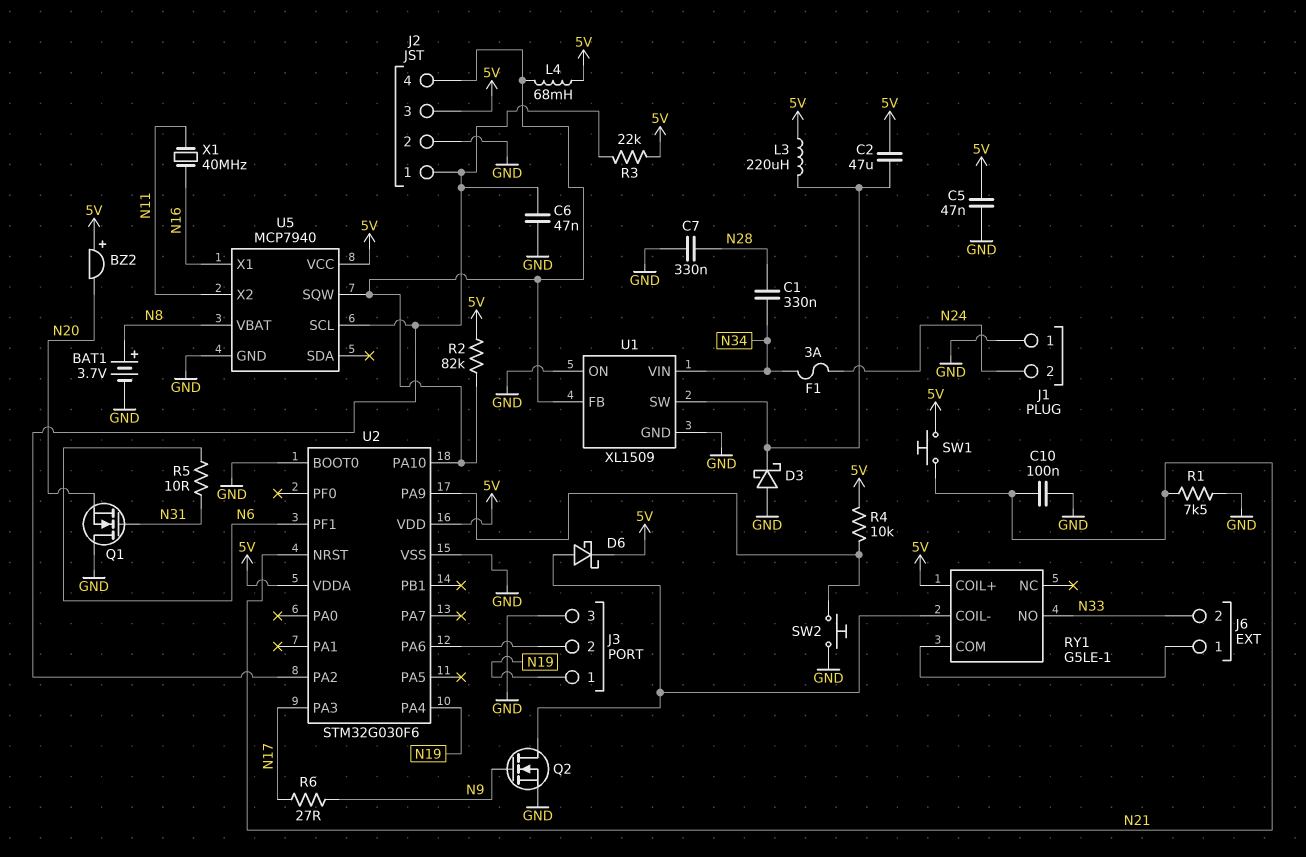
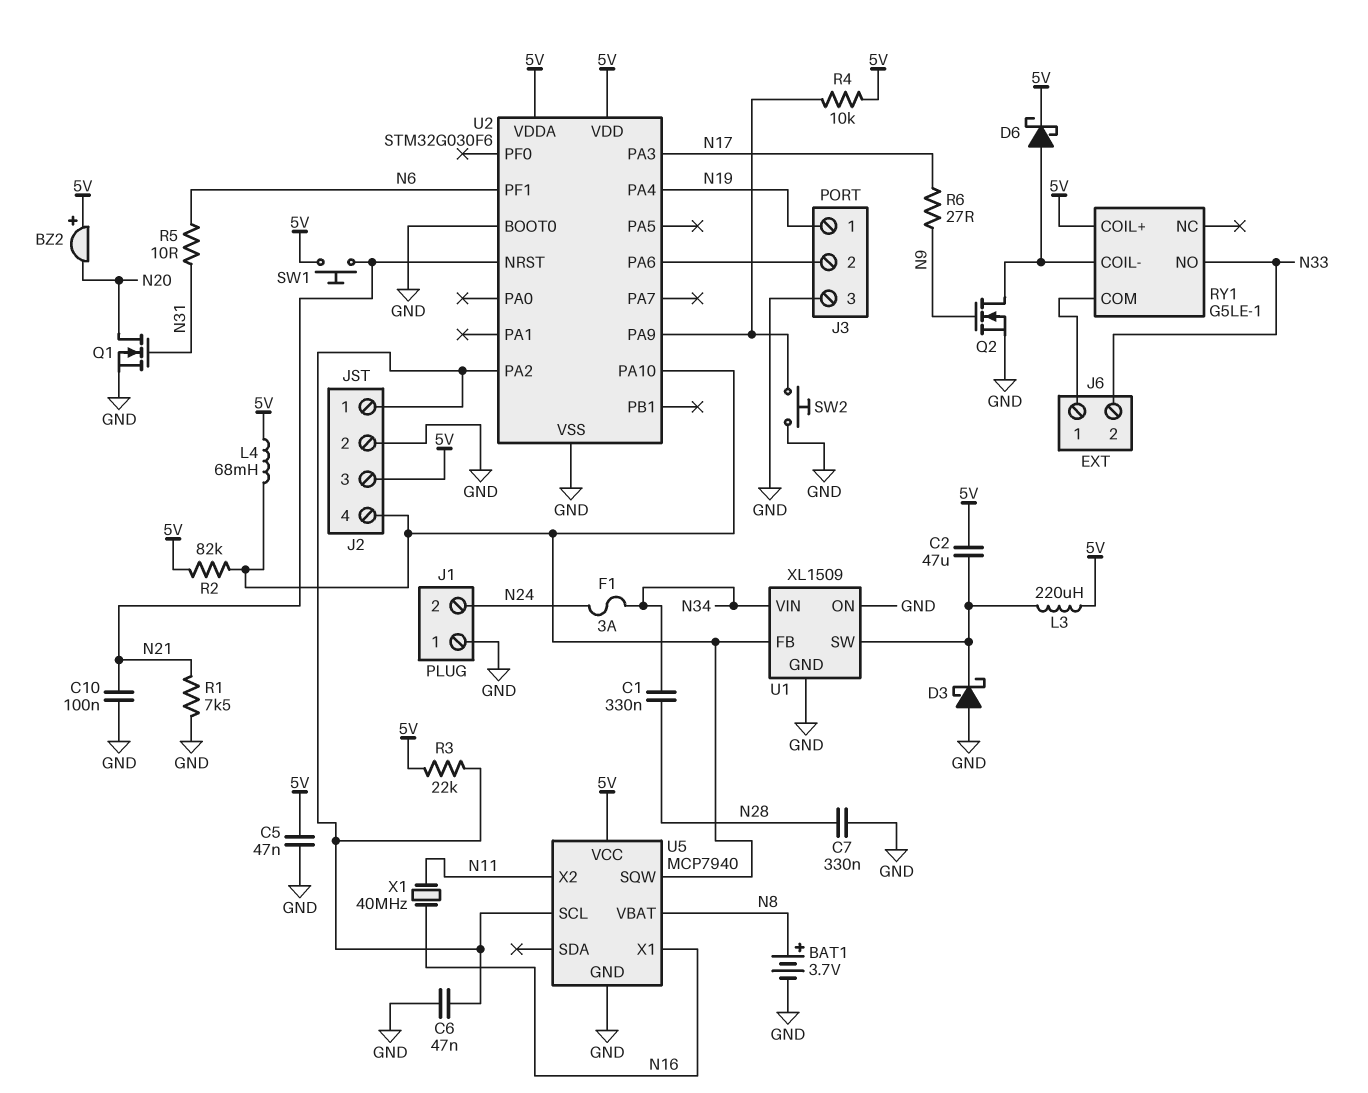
Q1: NMOS (G N31, D GND, S N20) -> NMOS (G N31, D N20, S GND)

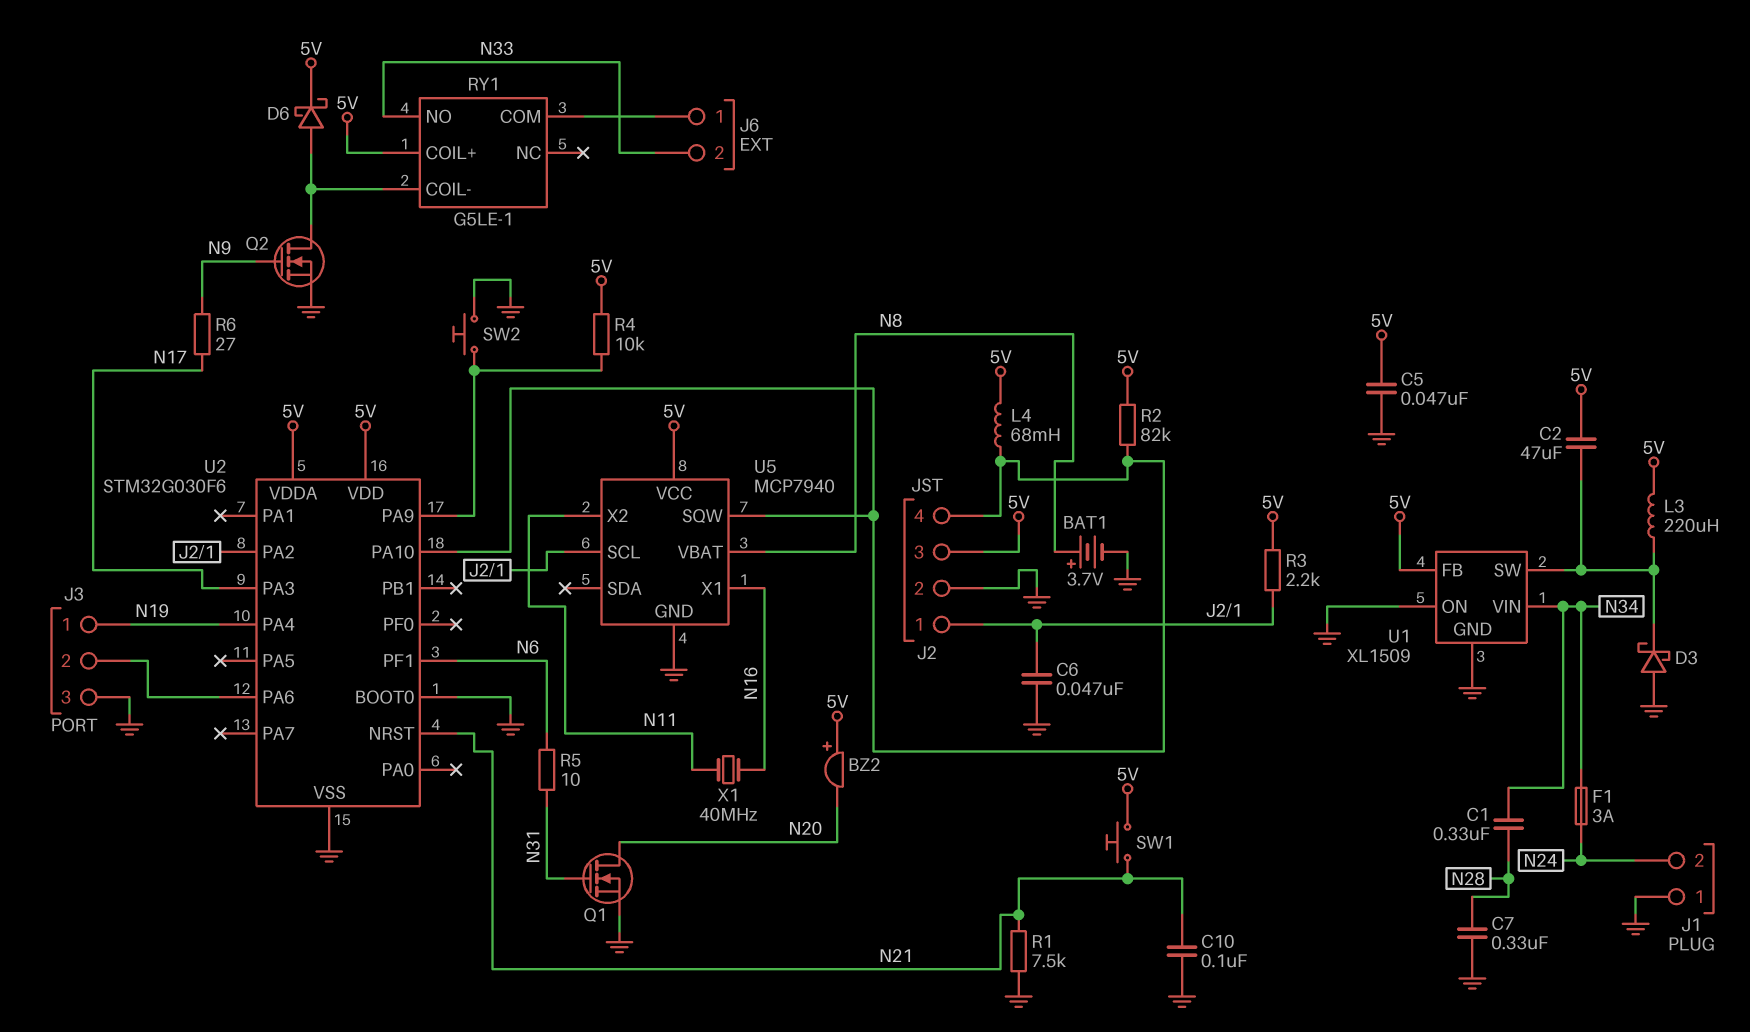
R3: 22k (5V, J2/1) -> 2.2k (5V, J2/1)
U1 pin FB: J2/4 -> 5V

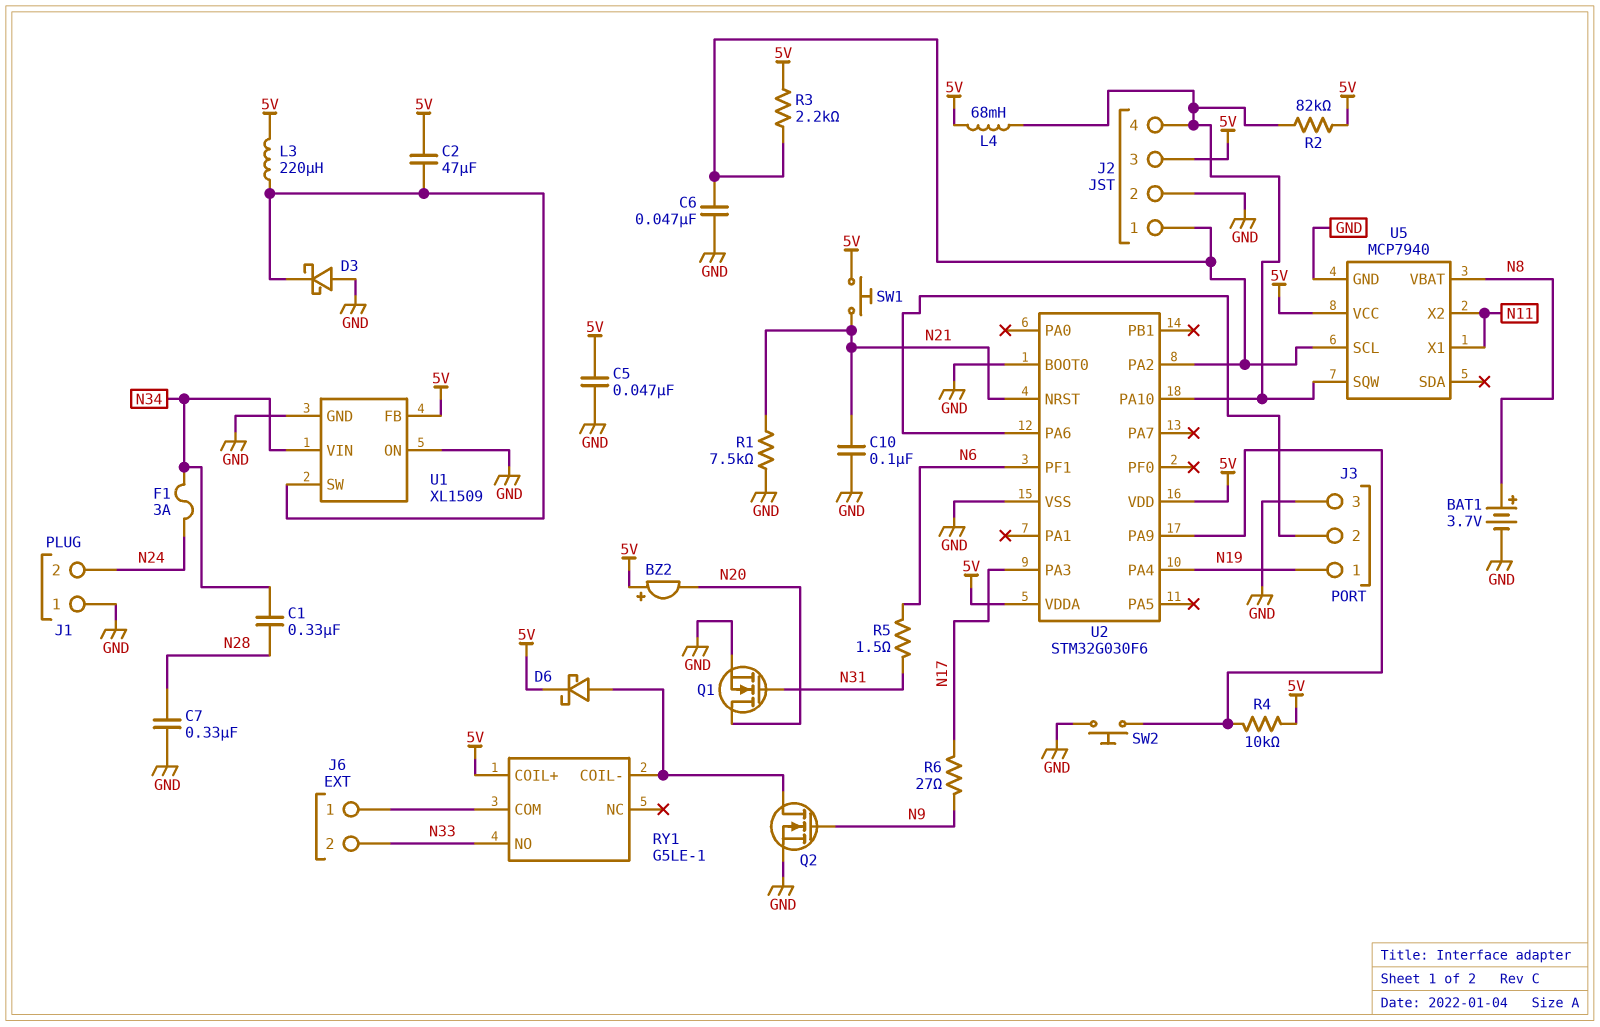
R5: 10 (N6, N31) -> 1.5 (N6, N31)
U5 pin X1: N16 -> N11
X1: 40MHz (N11, N16) -> none

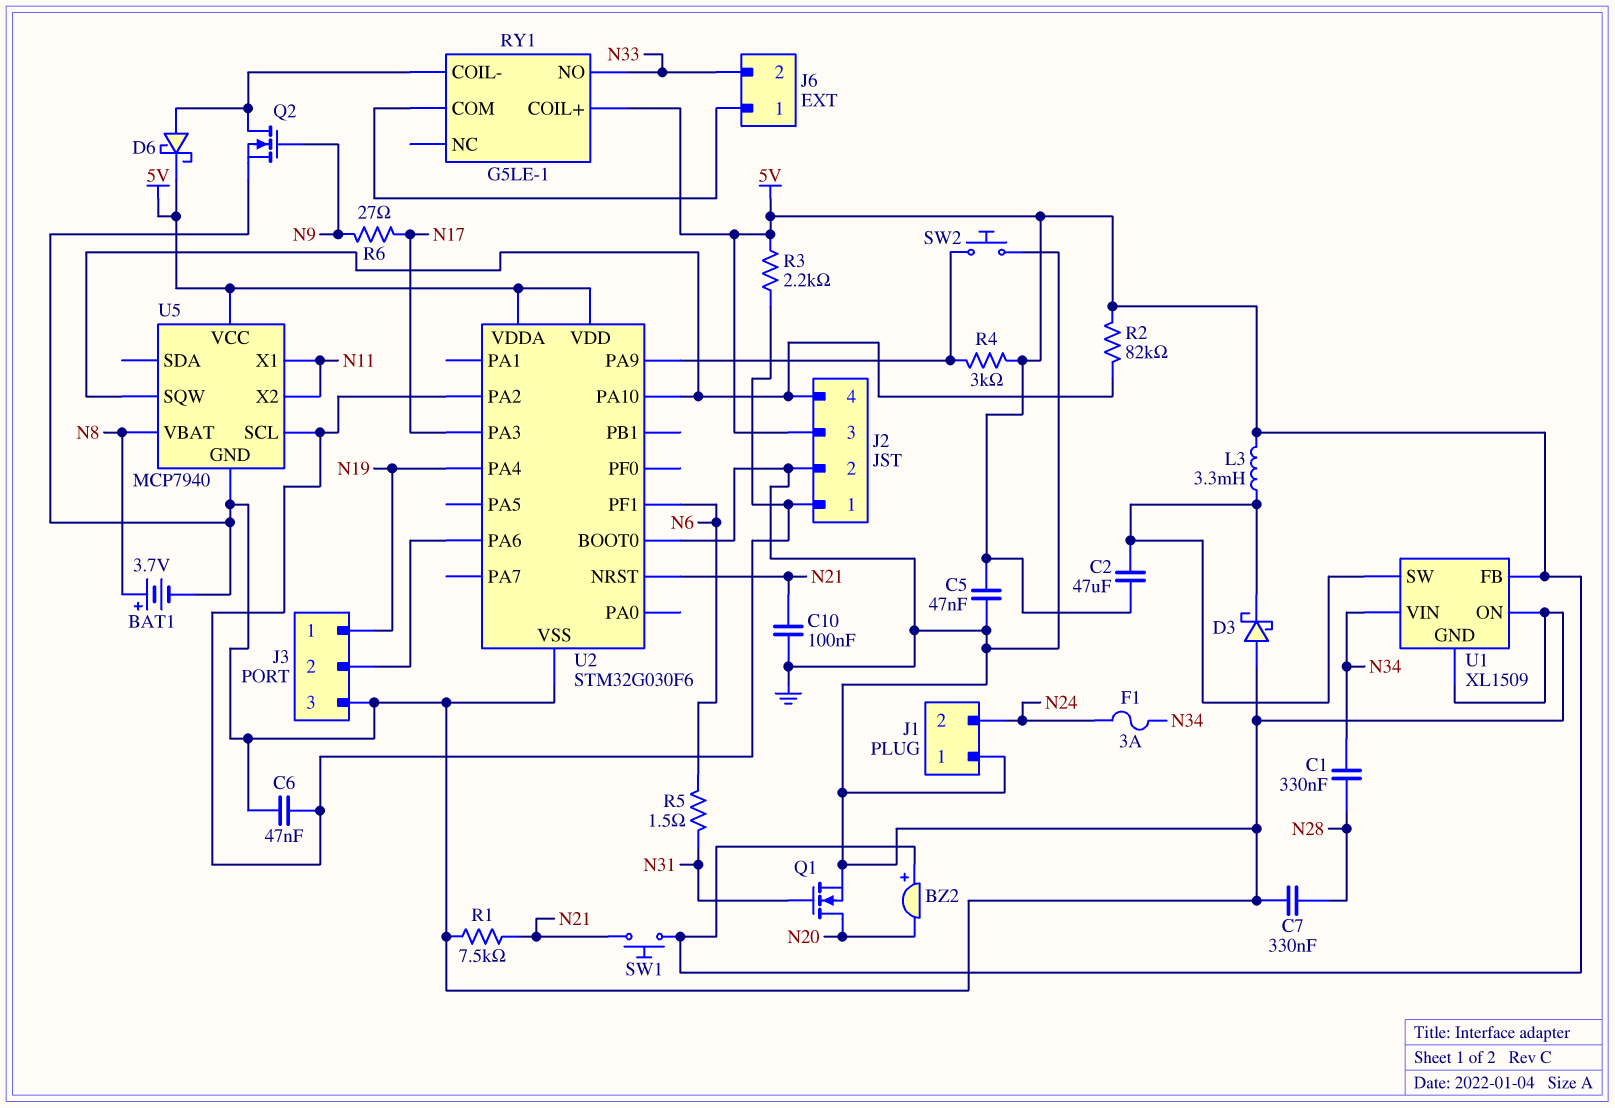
L3: 220uH (5V, U1/SW) -> 3.3mH (5V, U1/SW)
L4: 68mH (5V, J2/4) -> none
R4: 10k (5V, U2/PA9) -> 3k (5V, U2/PA9)

